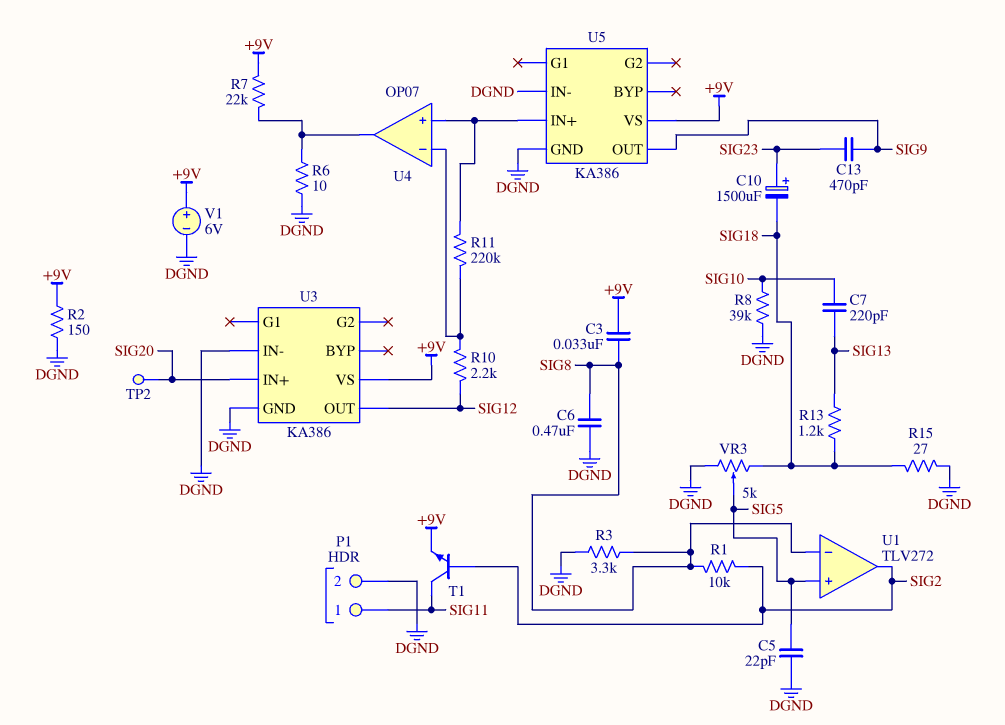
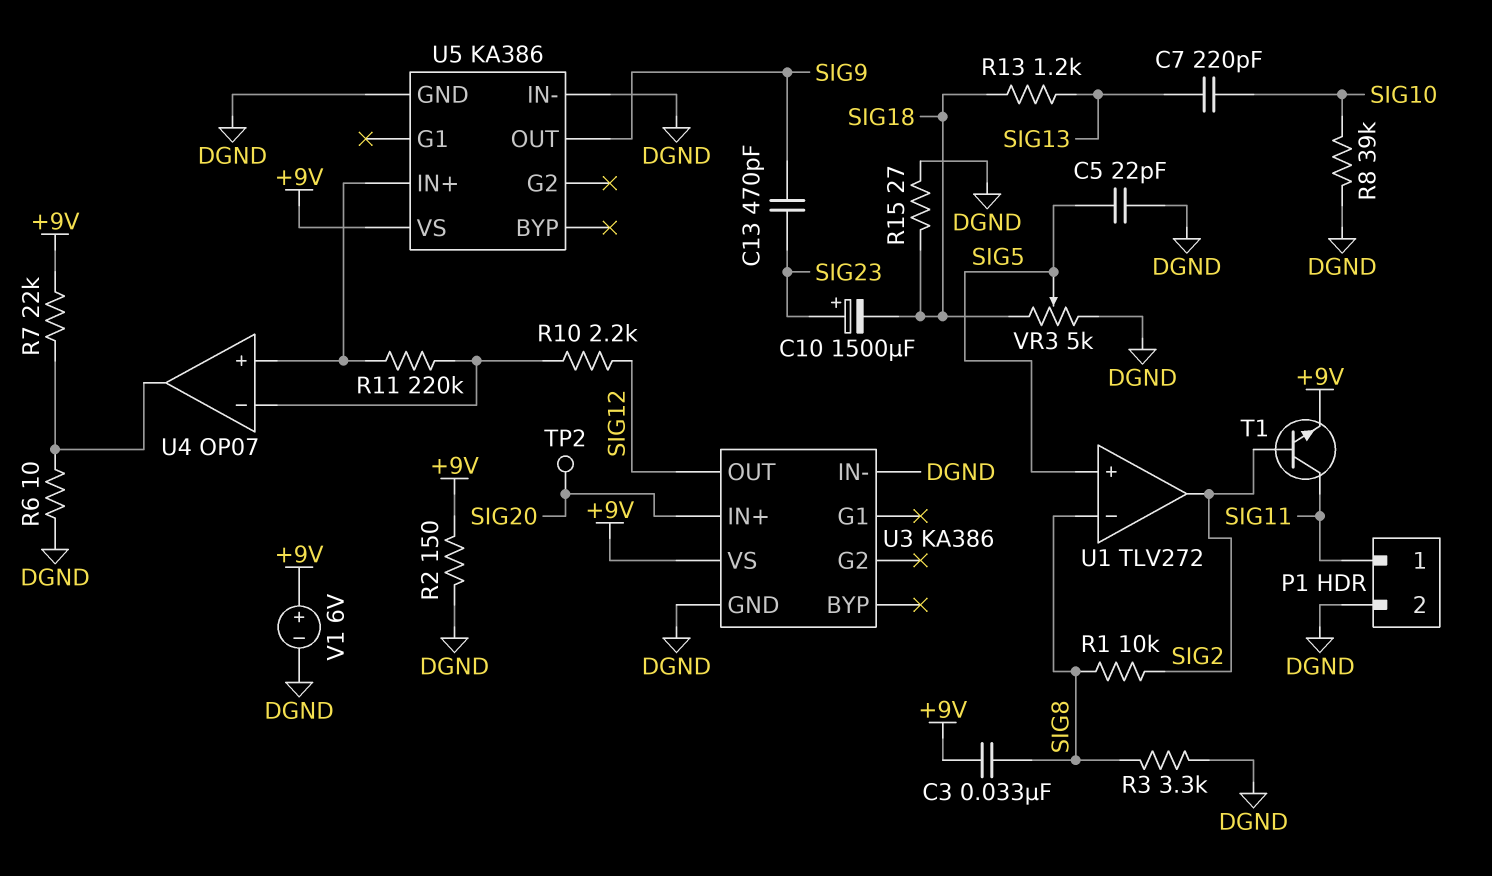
C6: 470nF (DGND, SIG8) -> none

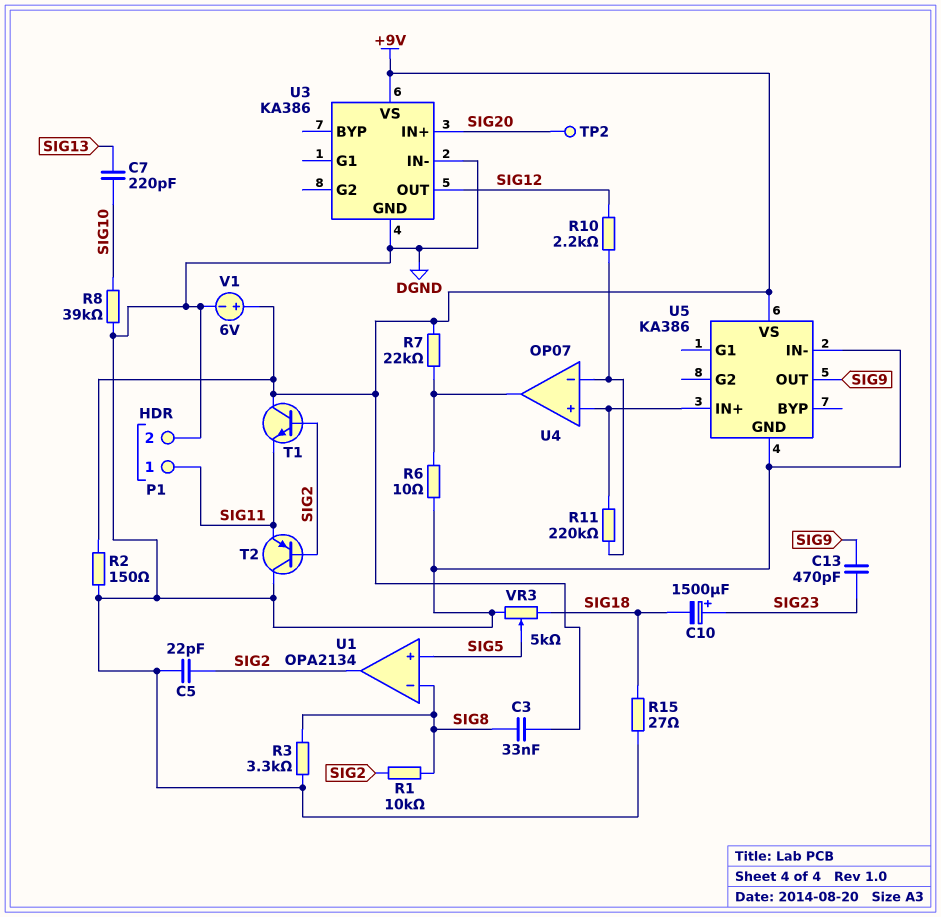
C5: 22pF (DGND, SIG5) -> 22pF (DGND, SIG2)
R13: 1.2k (SIG13, SIG18) -> none
T1: NPN (B SIG2, C SIG11, E +9V) -> NPN (B SIG2, C +9V, E SIG11)
T2: none -> PNP (B SIG2, C DGND, E SIG11)
U1: TLV272 -> OPA2134

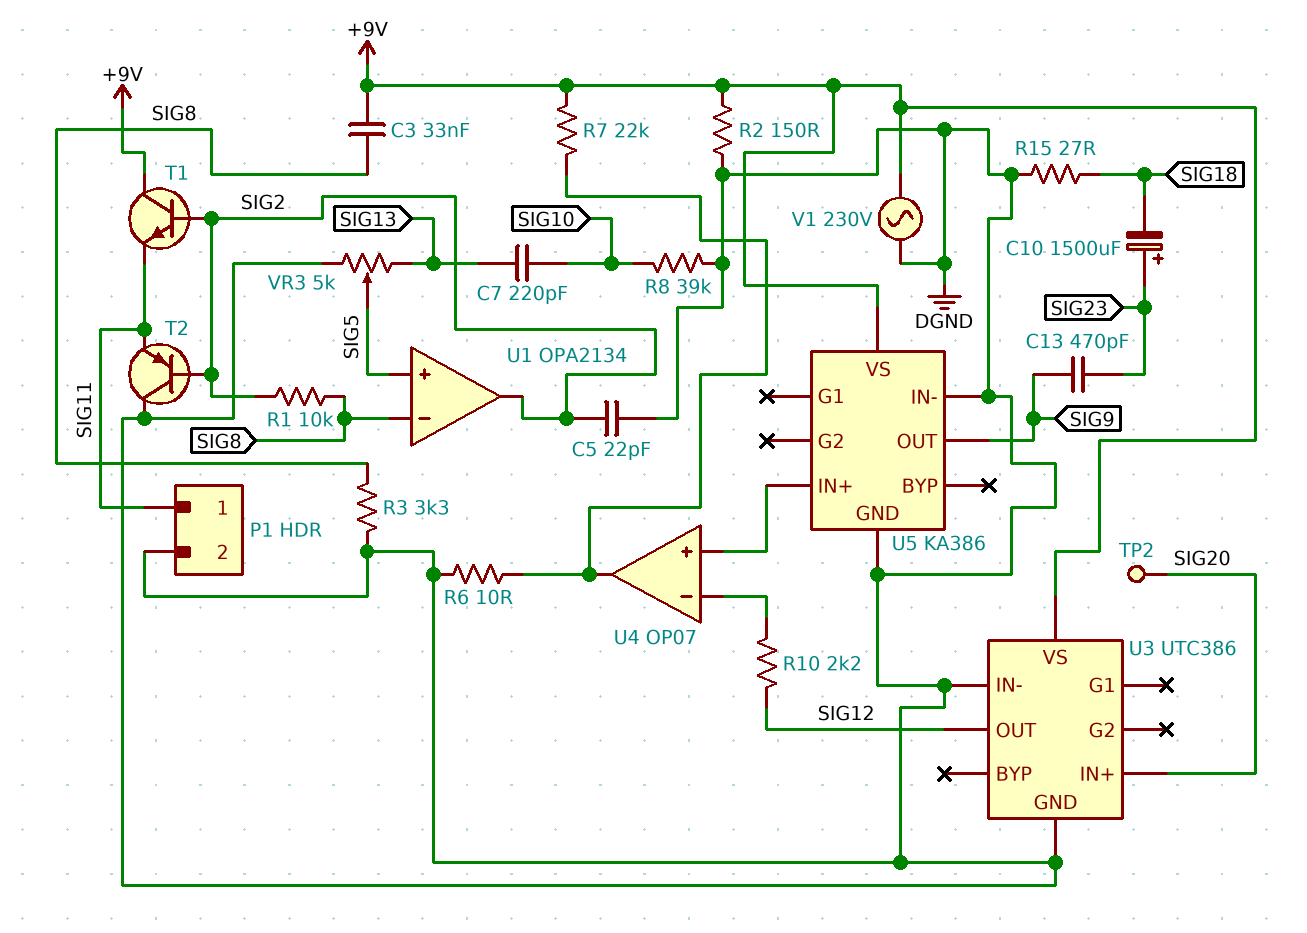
R11: 220k (U4/in+, U4/in-) -> none
U3: KA386 -> UTC386
V1: 6V (plus +9V, minus DGND) -> AC 230V (+9V, DGND)
VR3: 5k (DGND, SIG18, wiper SIG5) -> 5k (DGND, SIG13, wiper SIG5)

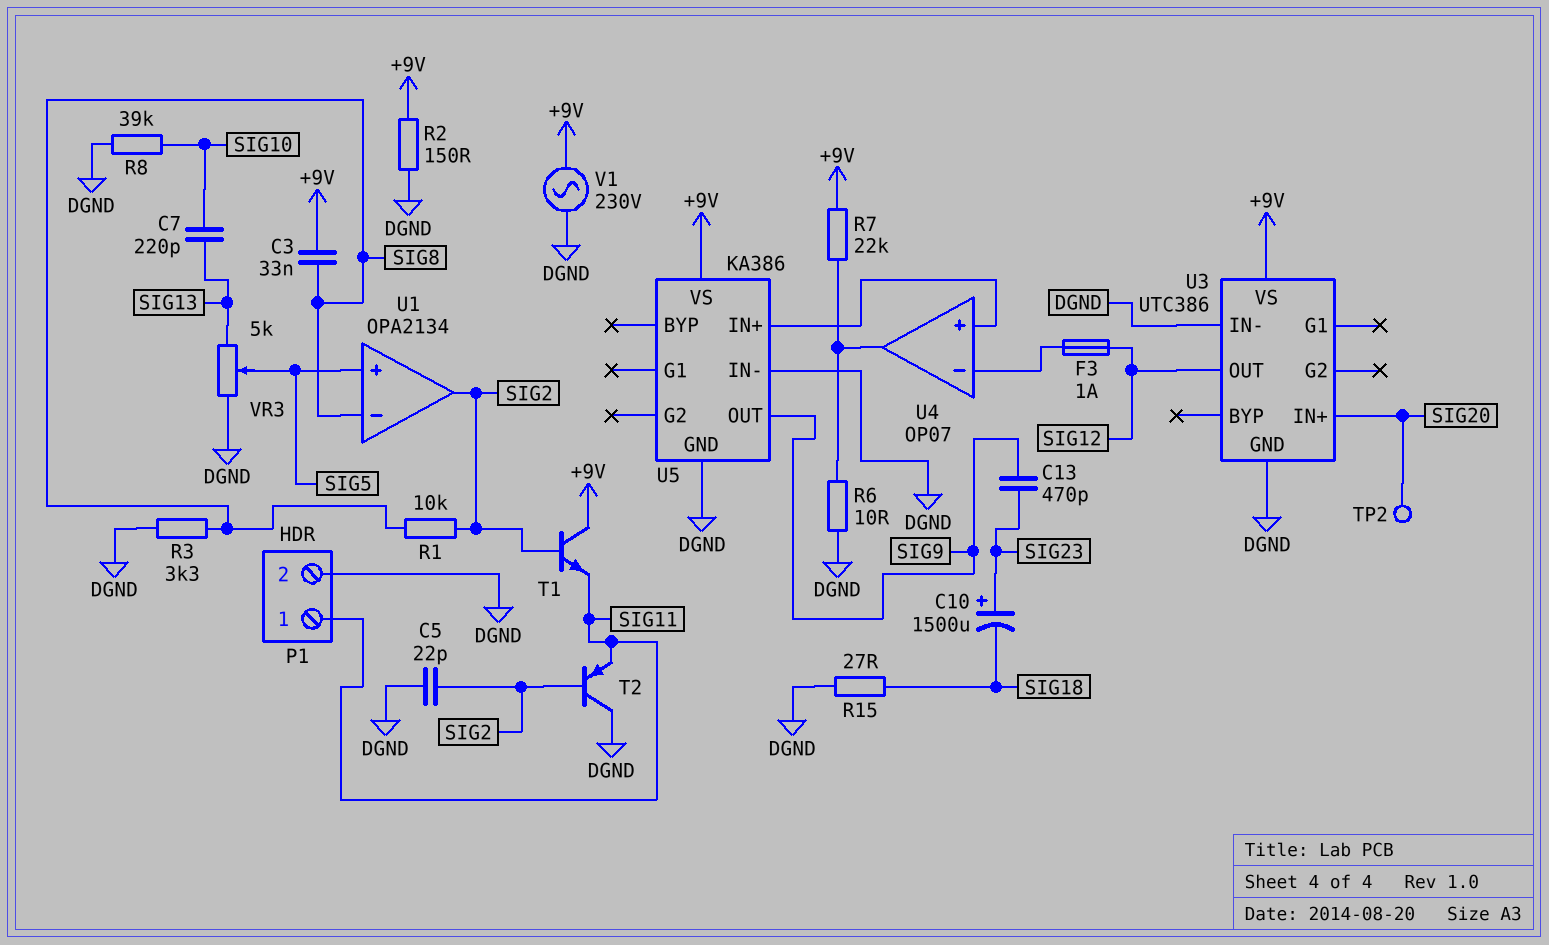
F3: none -> 1A (SIG12, U4/in-)
R10: 2.2k (SIG12, U4/in-) -> none

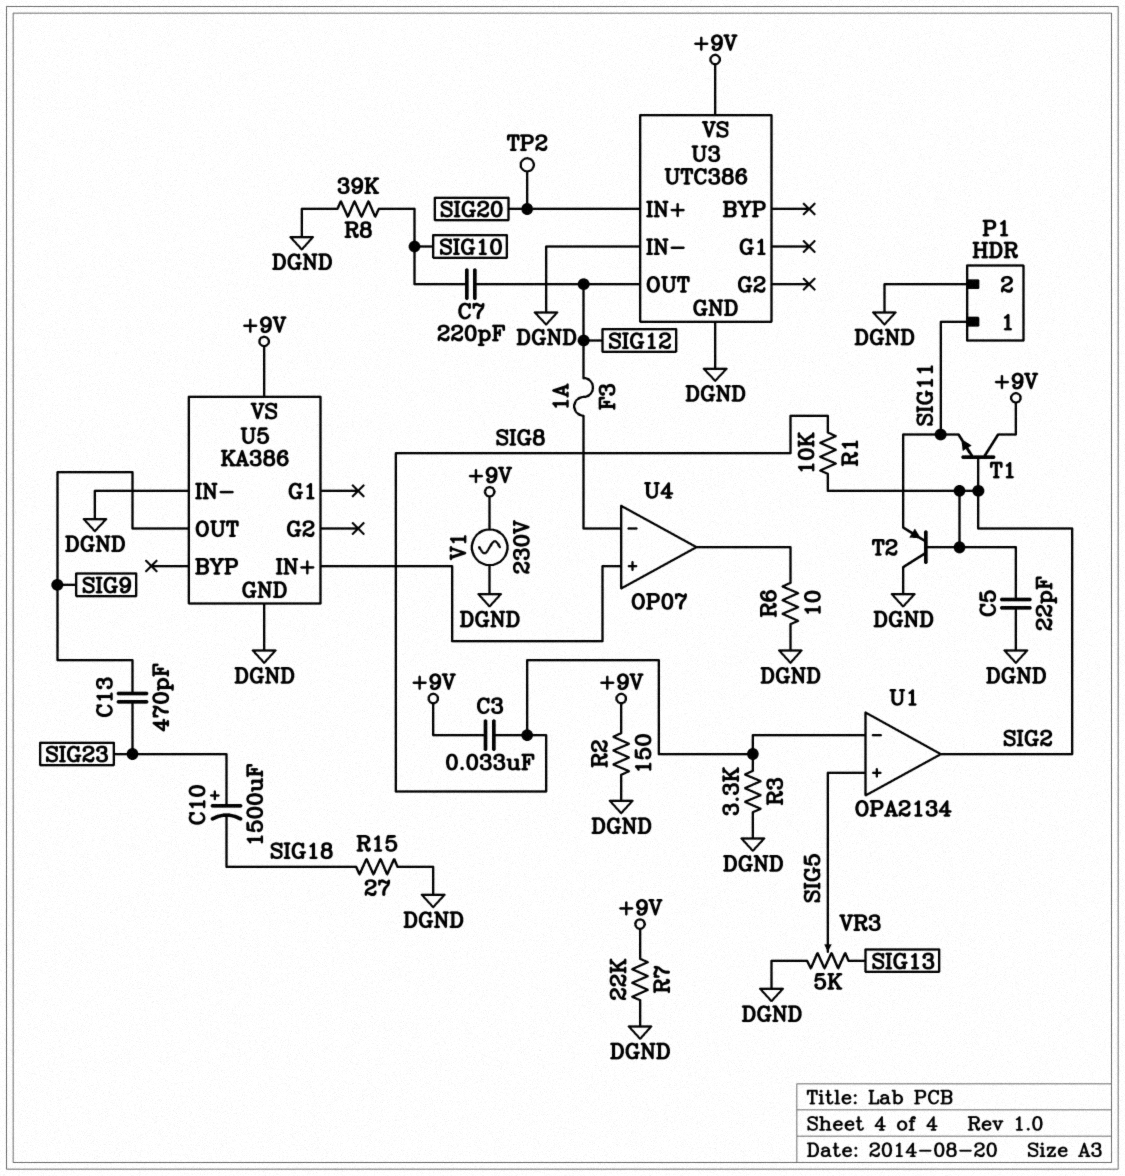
C7: 220pF (SIG10, SIG13) -> 220pF (SIG10, SIG12)
R7: 22k (+9V, U4/out) -> 22k (+9V, DGND)

